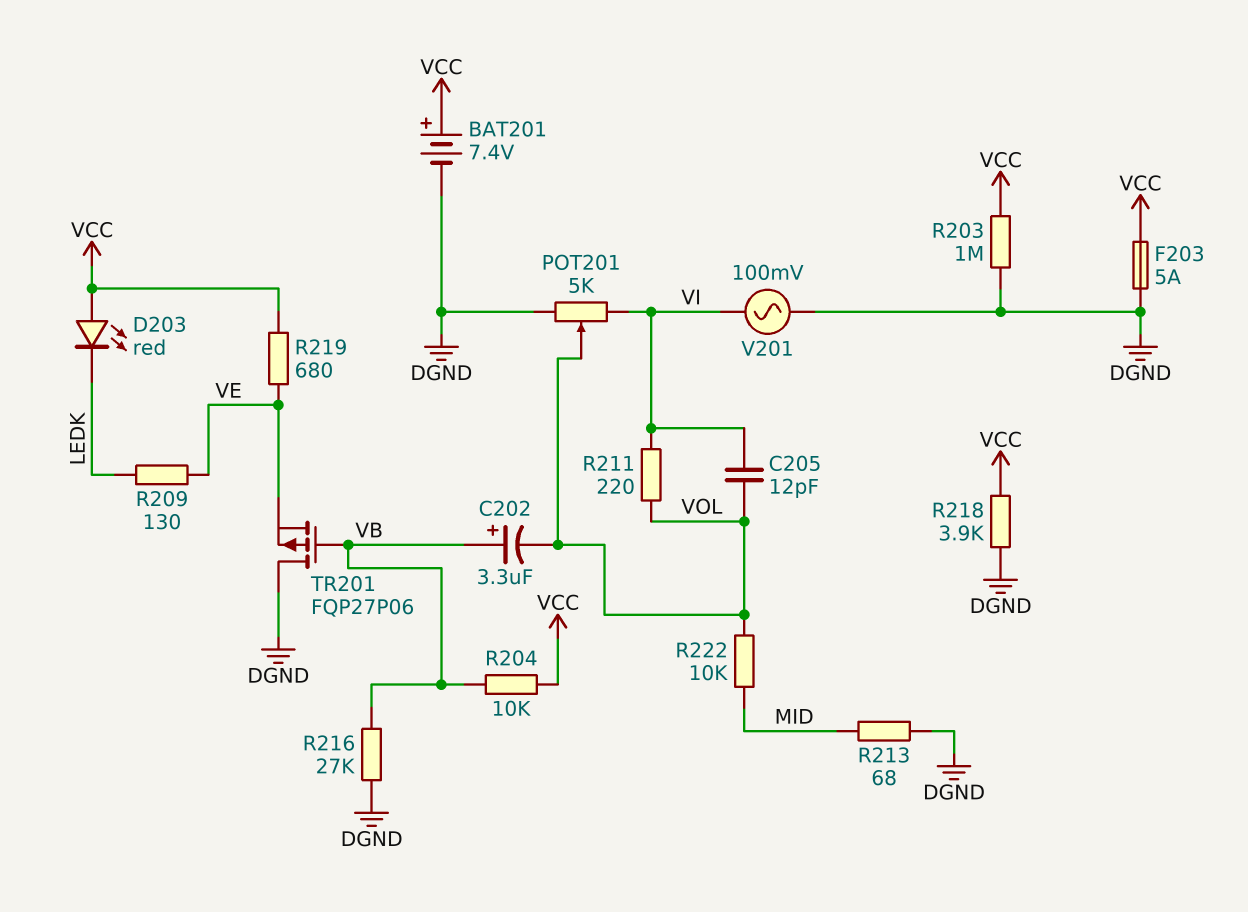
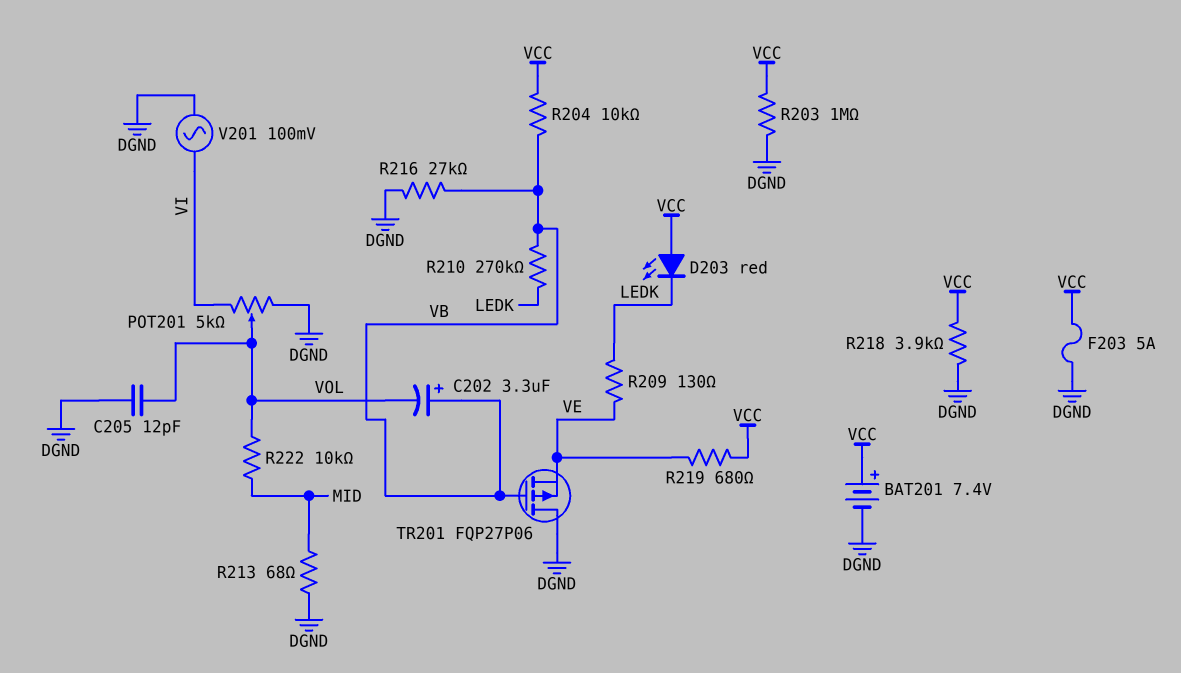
C205: 12pF (VI, VOL) -> 12pF (DGND, VOL)
R210: none -> 270k (LEDK, VB)
R211: 220 (VI, VOL) -> none

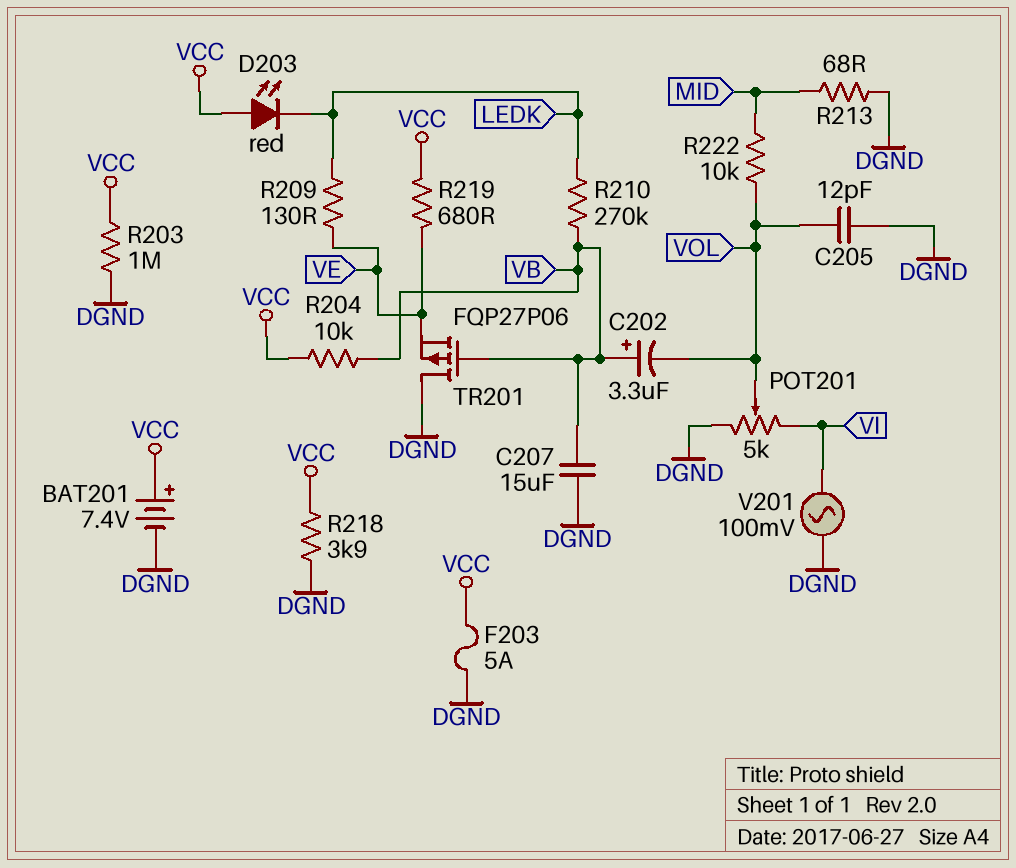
C207: none -> 15uF (DGND, VB)
R216: 27k (DGND, VB) -> none

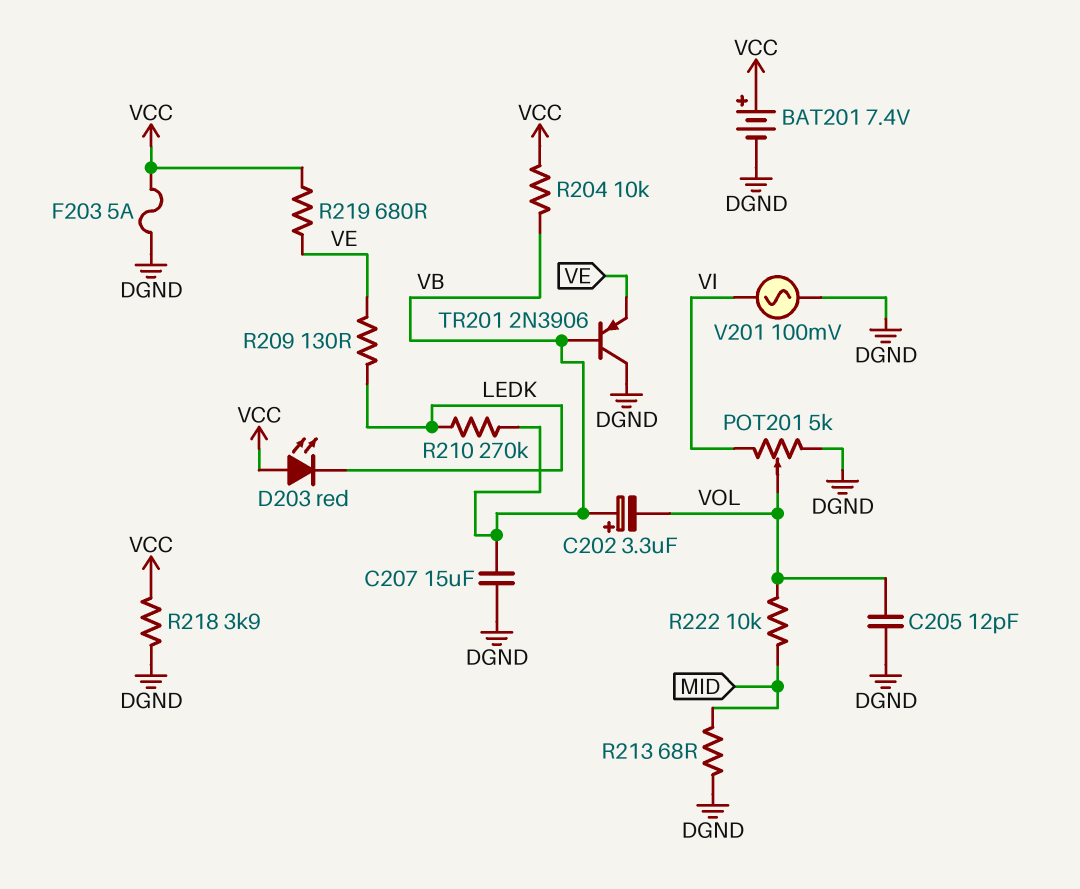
R203: 1M (DGND, VCC) -> none
TR201: PMOS FQP27P06 (G VB, D DGND, S VE) -> PNP 2N3906 (B VB, C DGND, E VE)

